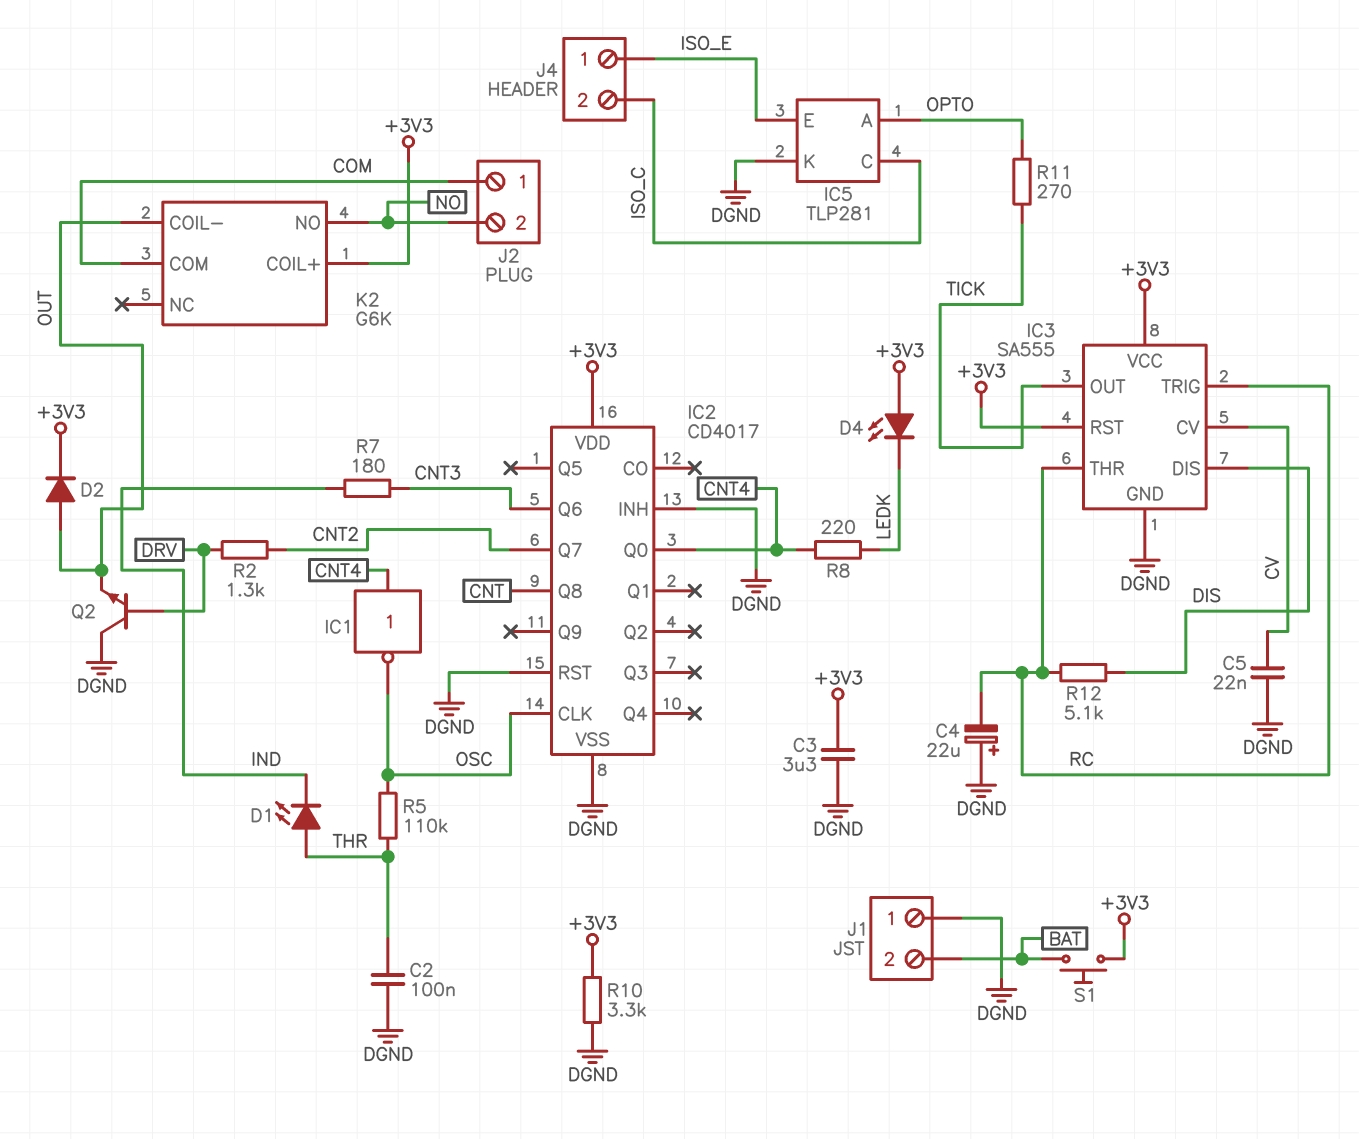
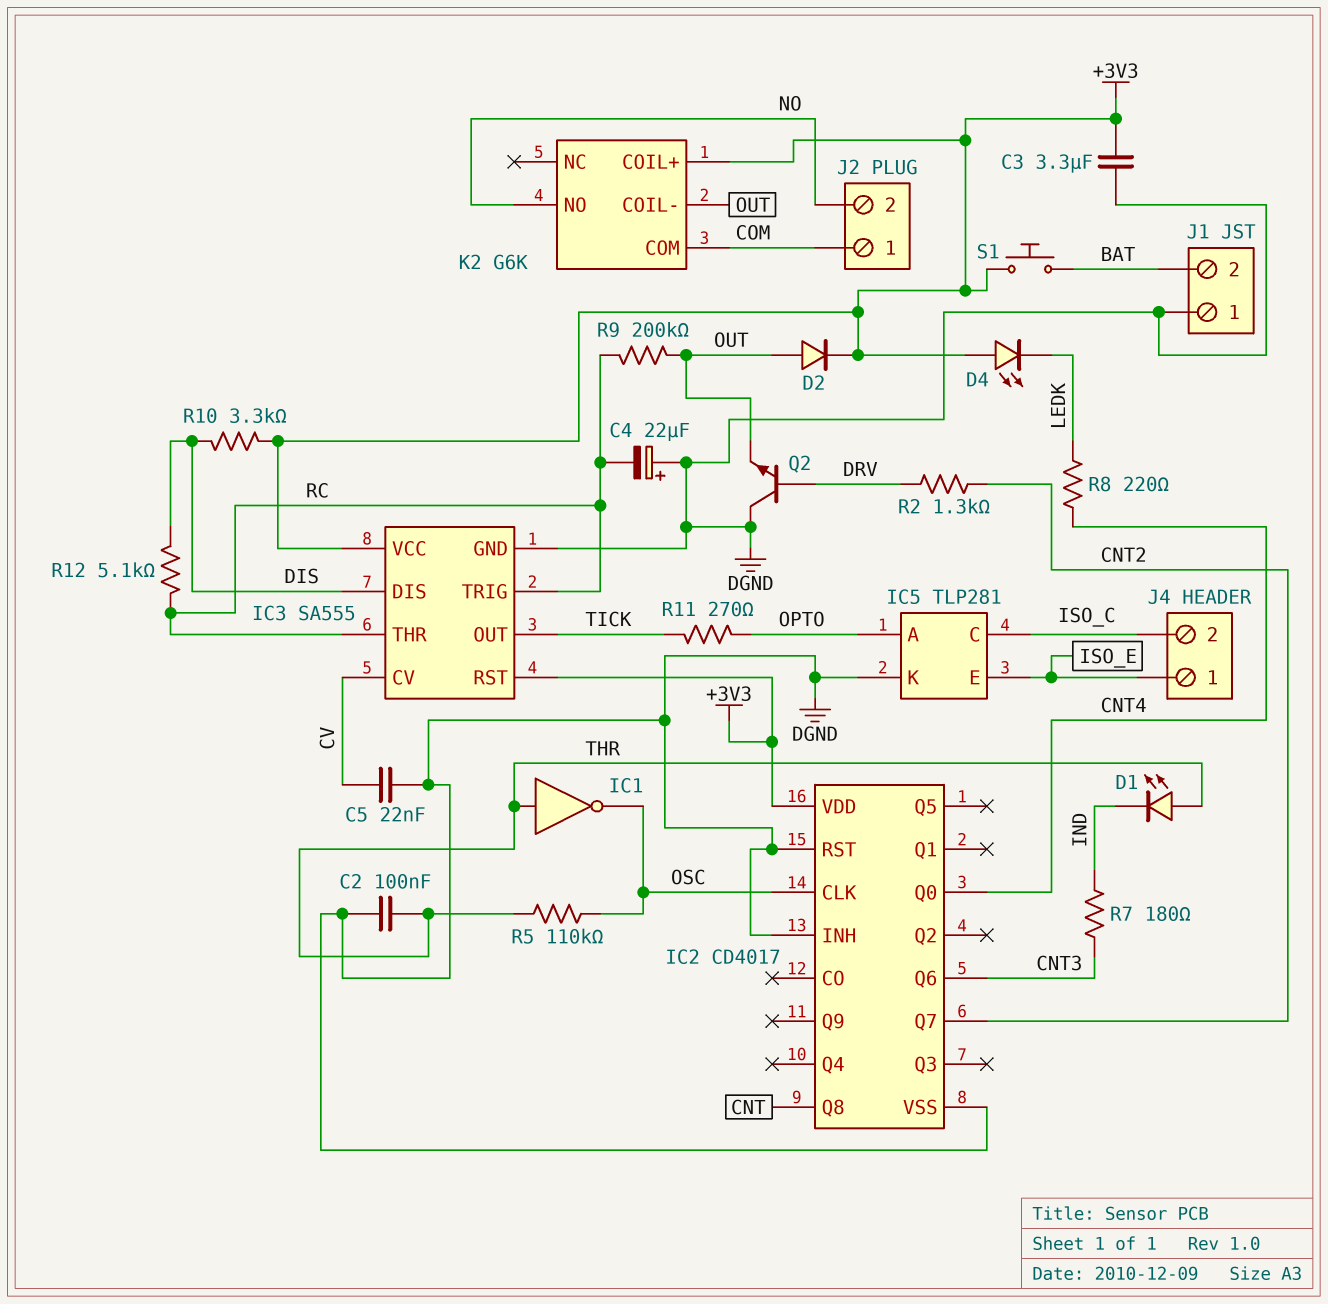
IC1: NOT (in CNT4, out OSC) -> NOT (in THR, out OSC)
R9: none -> 200k (OUT, RC)
R10: 3.3k (+3V3, DGND) -> 3.3k (+3V3, DIS)

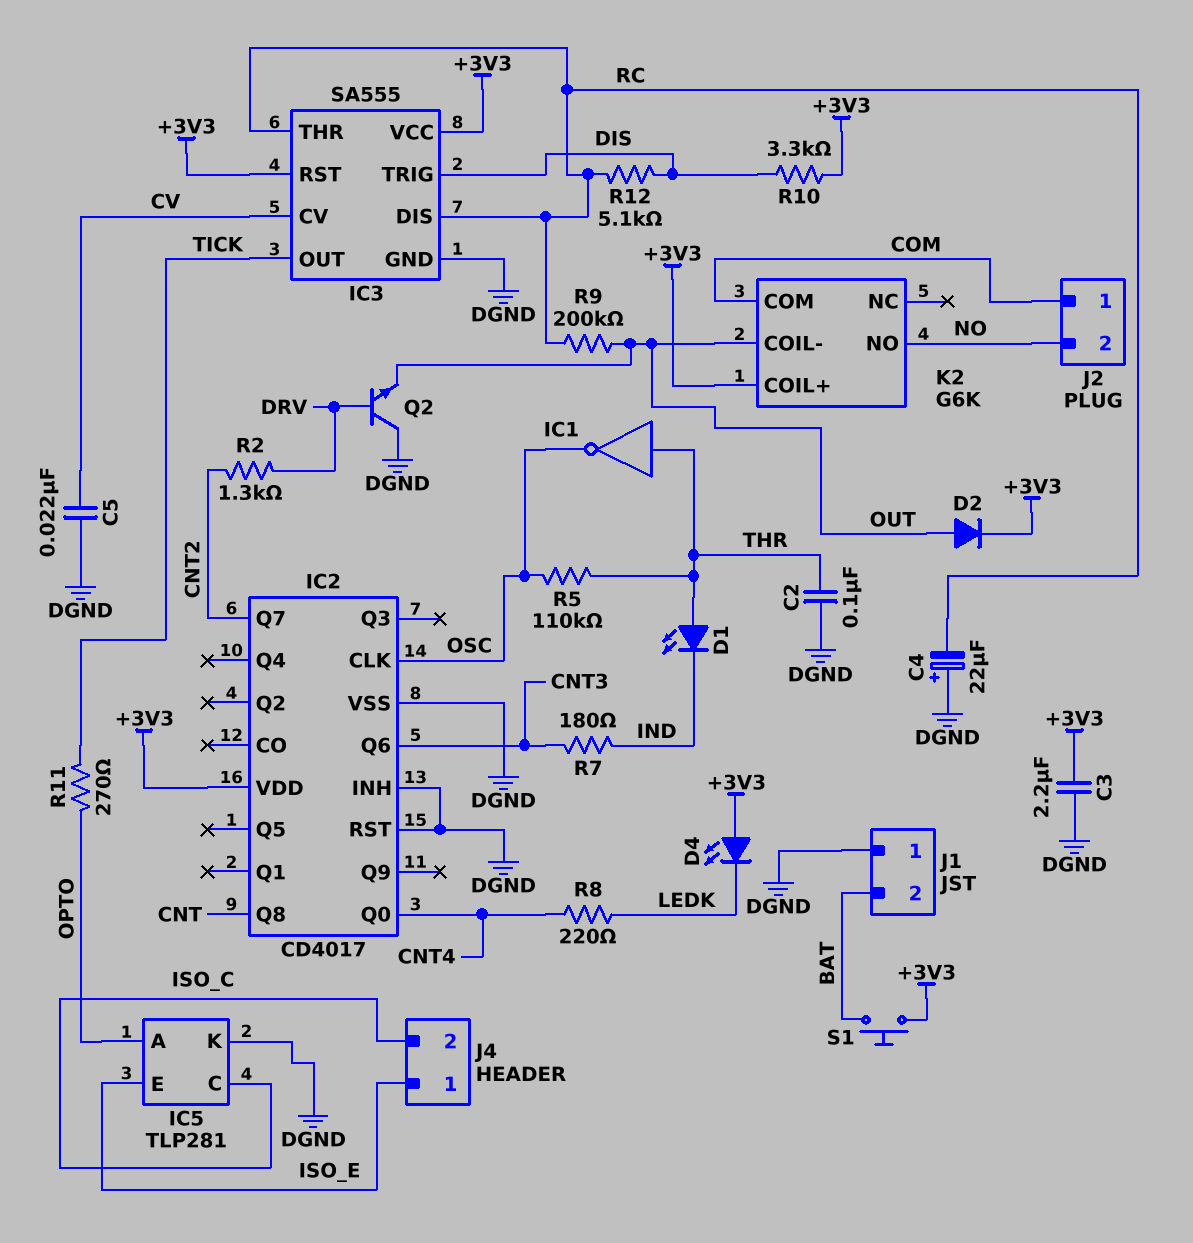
C3: 3.3uF (+3V3, DGND) -> 2.2uF (+3V3, DGND)
IC3 pin DIS: DIS -> RC
IC3 pin TRIG: RC -> DIS

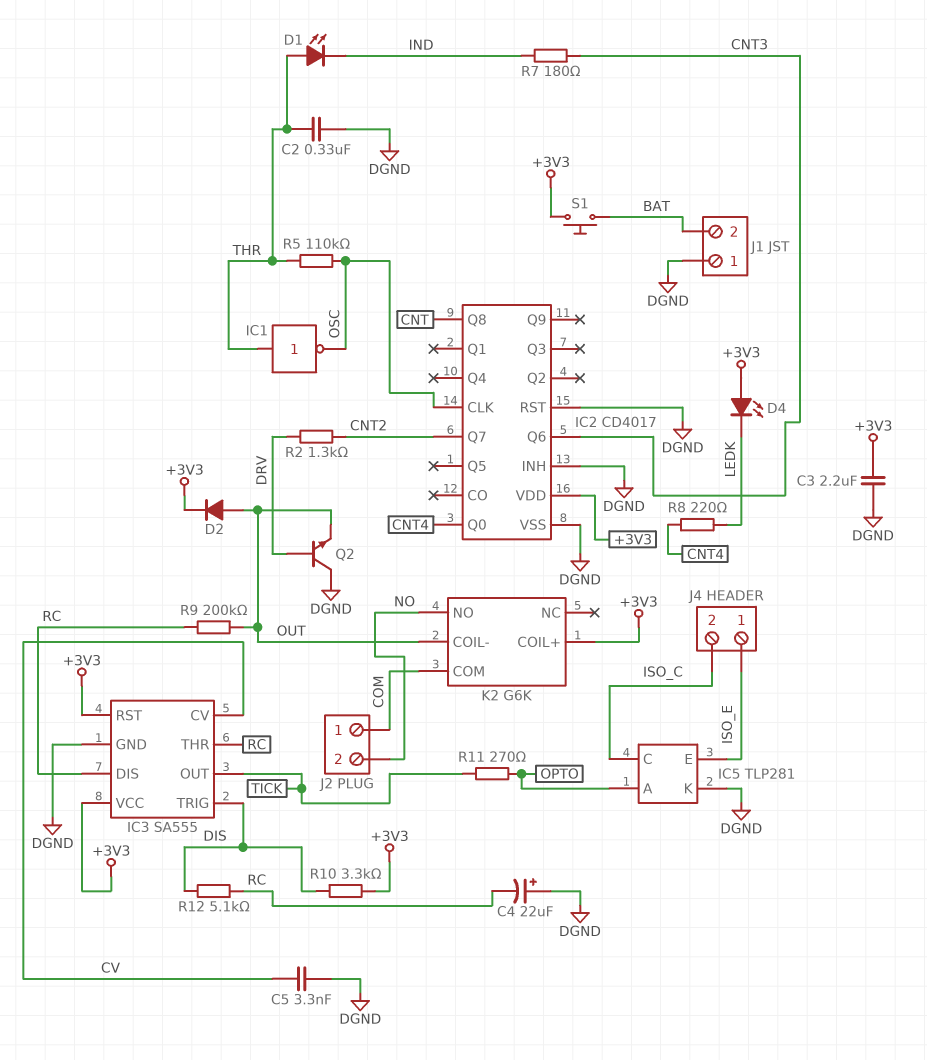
C2: 100nF (DGND, THR) -> 330nF (DGND, THR)
C5: 22nF (CV, DGND) -> 3.3nF (CV, DGND)

